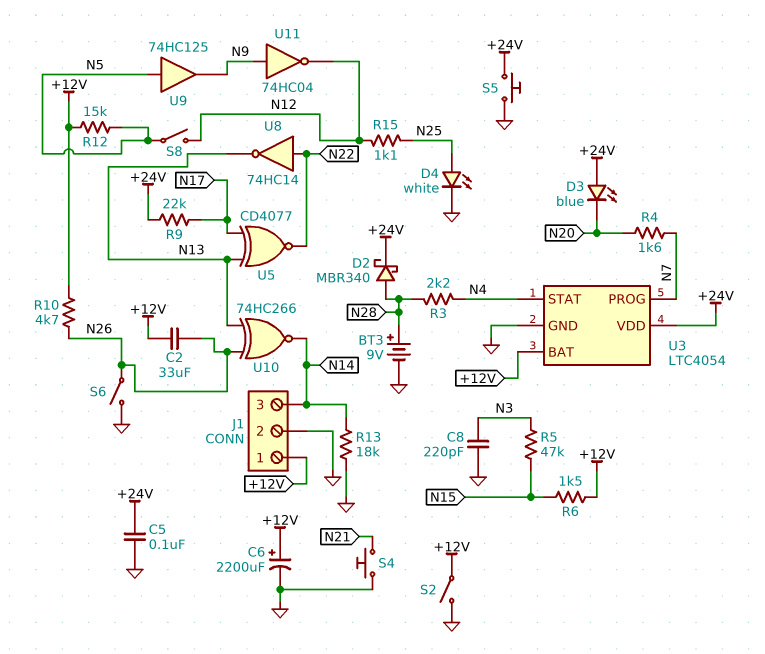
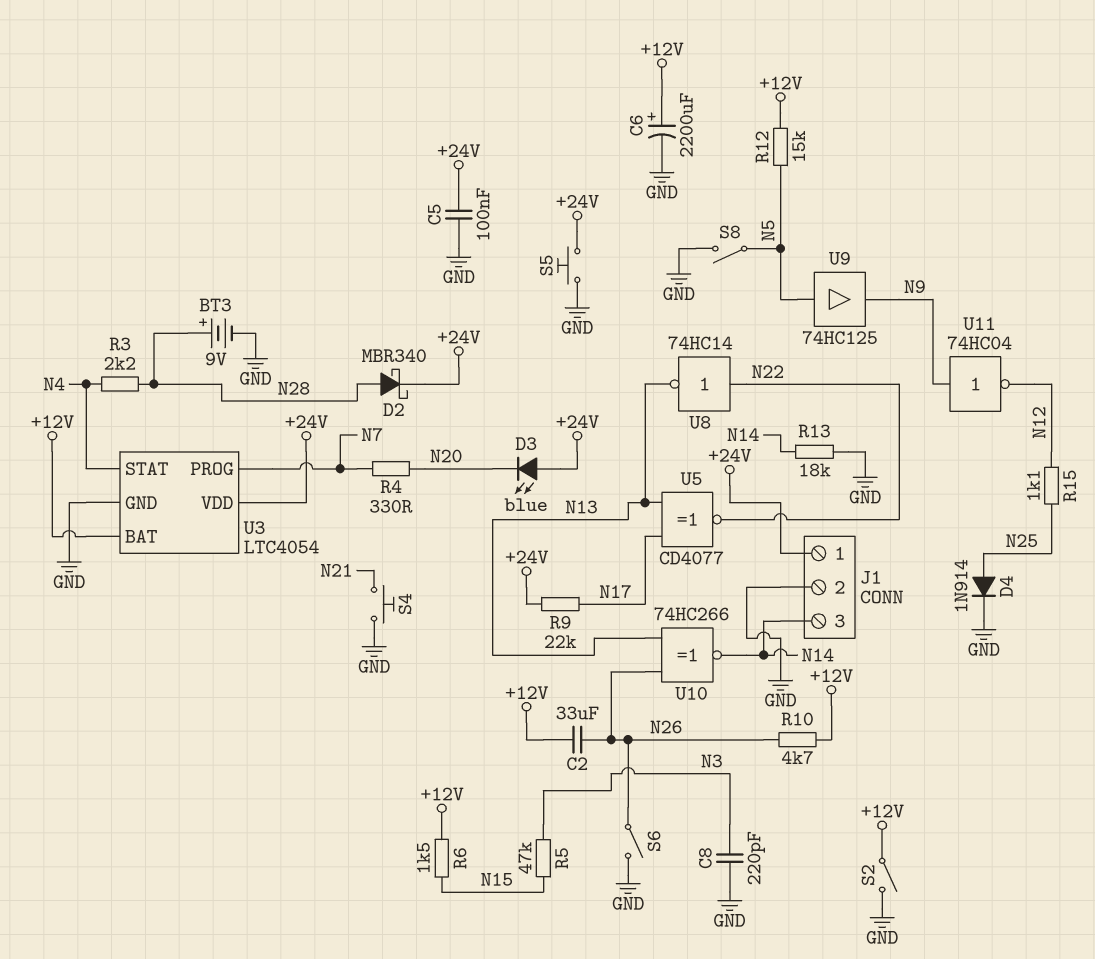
D4: LED white (A N25, K GND) -> diode 1N914 (A N25, K GND)
J1 pin 1: +12V -> +24V
R4: 1.6k (N7, N20) -> 330 (N7, N20)
S8: switch (N5, N12) -> switch (GND, N5)

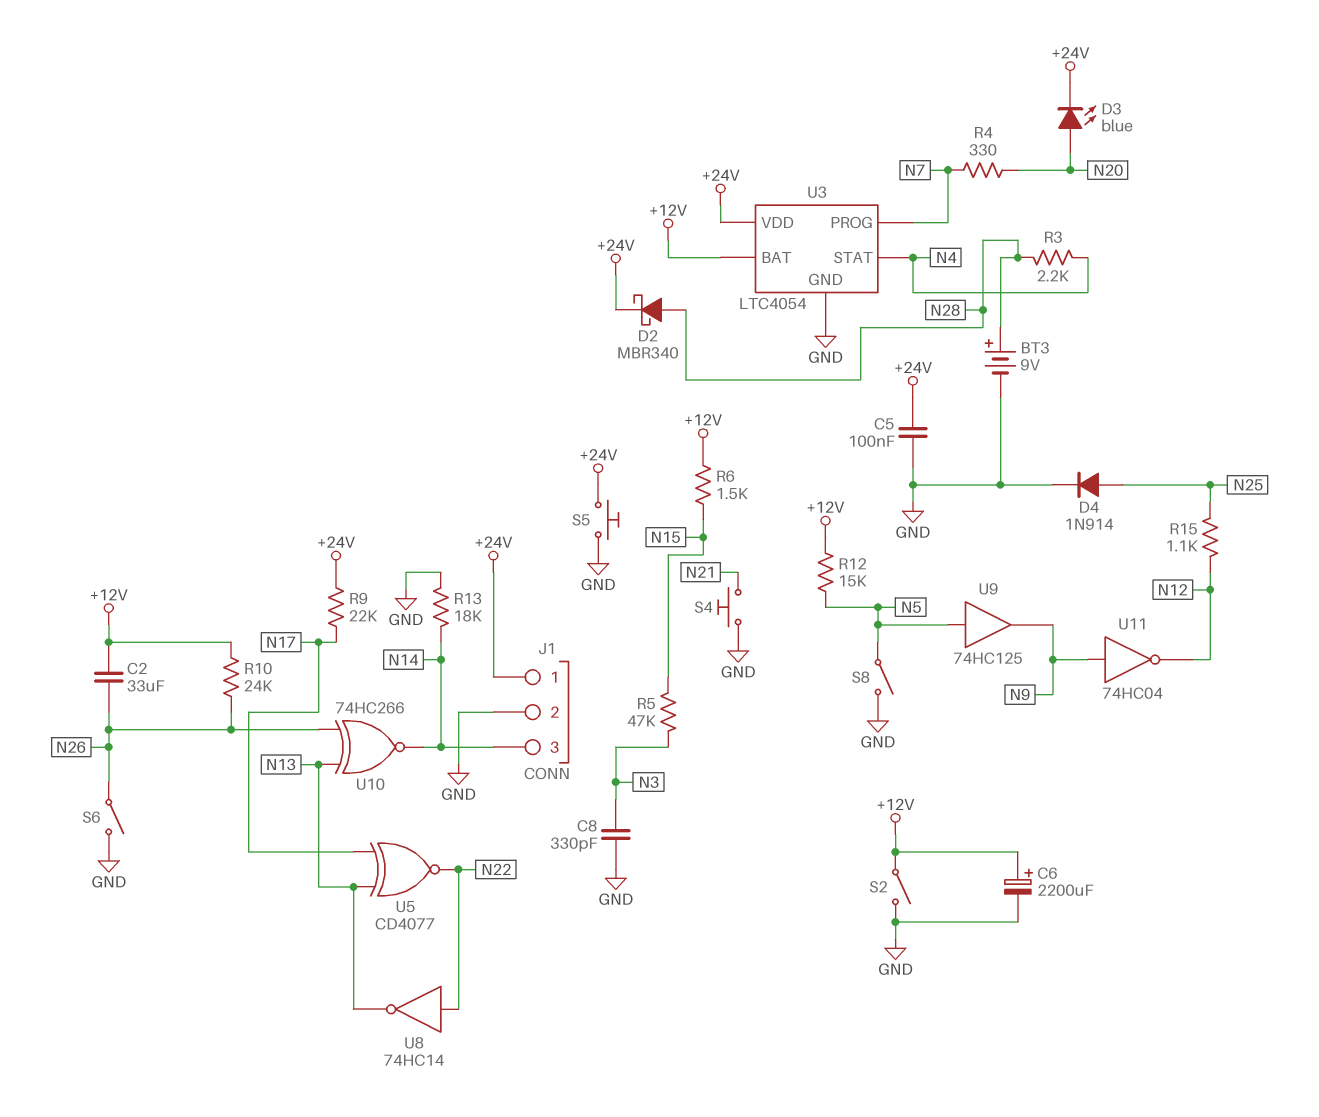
C8: 220pF (GND, N3) -> 330pF (GND, N3)
D3: LED blue (A +24V, K N20) -> LED blue (A N20, K +24V)
R10: 4.7k (+12V, N26) -> 24k (+12V, N26)

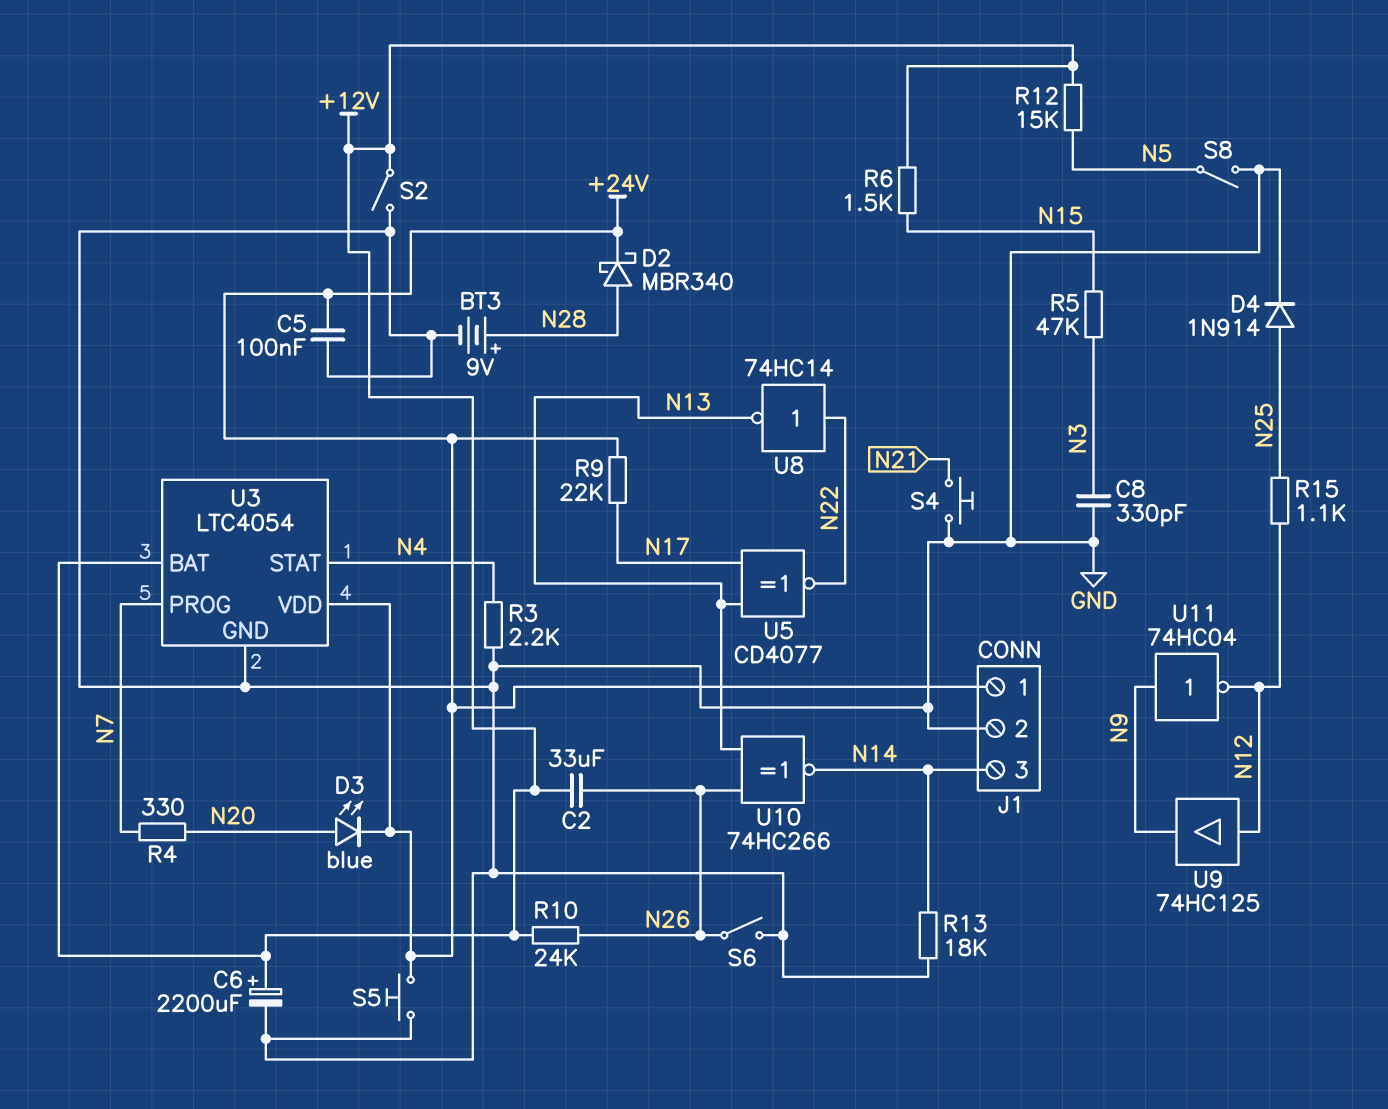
R3: 2.2k (N4, N28) -> 2.2k (GND, N4)
U9: buffer 74HC125 (in N5, out N9) -> buffer 74HC125 (in N12, out N9)

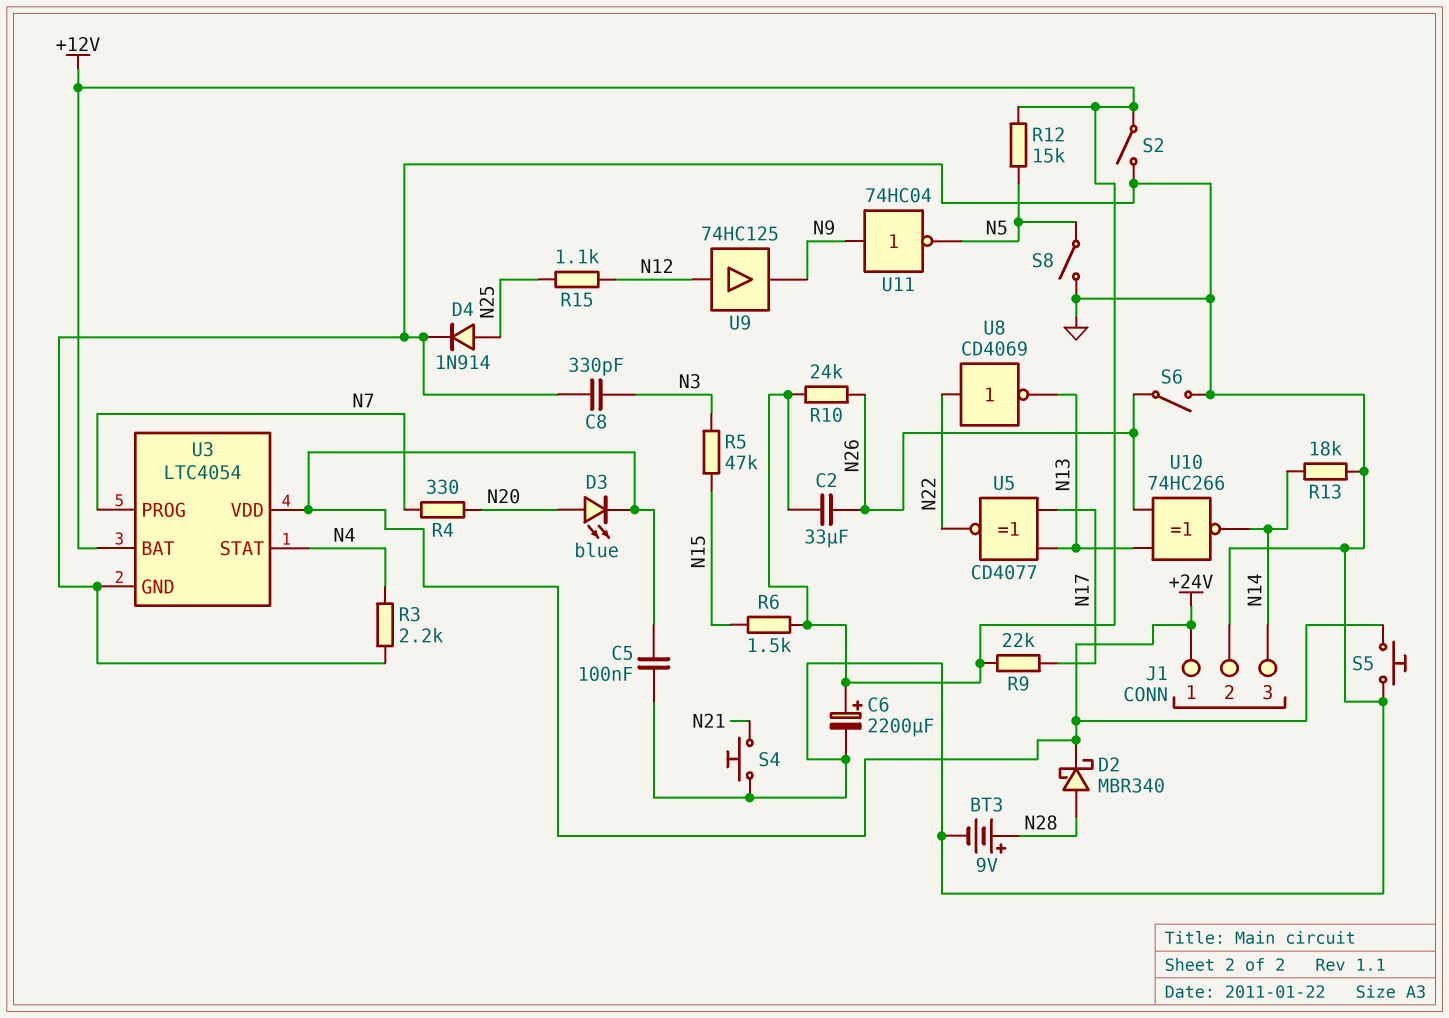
R9: 22k (+24V, N17) -> 22k (+12V, N17)
U8: NOT 74HC14 (in N22, out N13) -> NOT CD4069 (in N22, out N13)
U11: NOT 74HC04 (in N9, out N12) -> NOT 74HC04 (in N9, out N5)

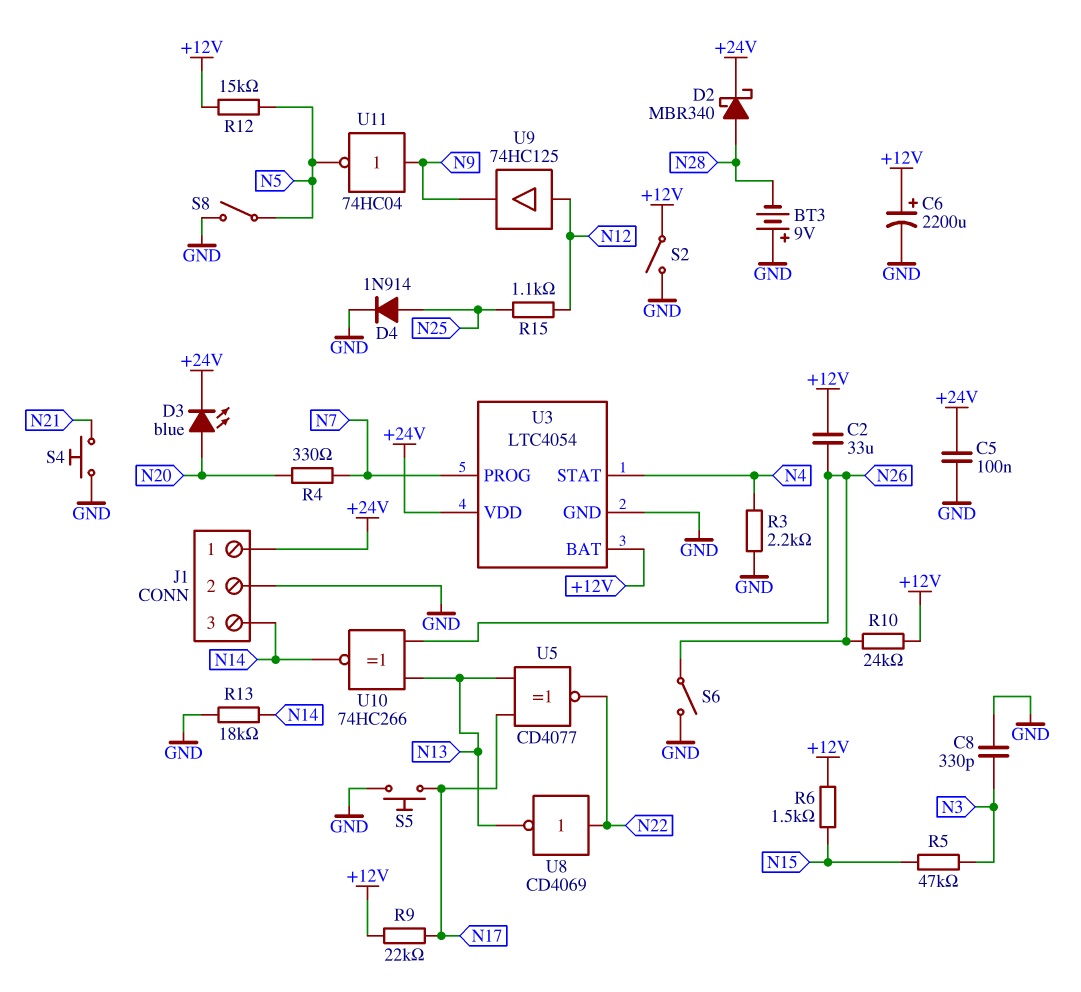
BT3: 9V (plus N28, minus GND) -> 9V (plus GND, minus N28)
S5: button (+24V, GND) -> button (GND, N17)

